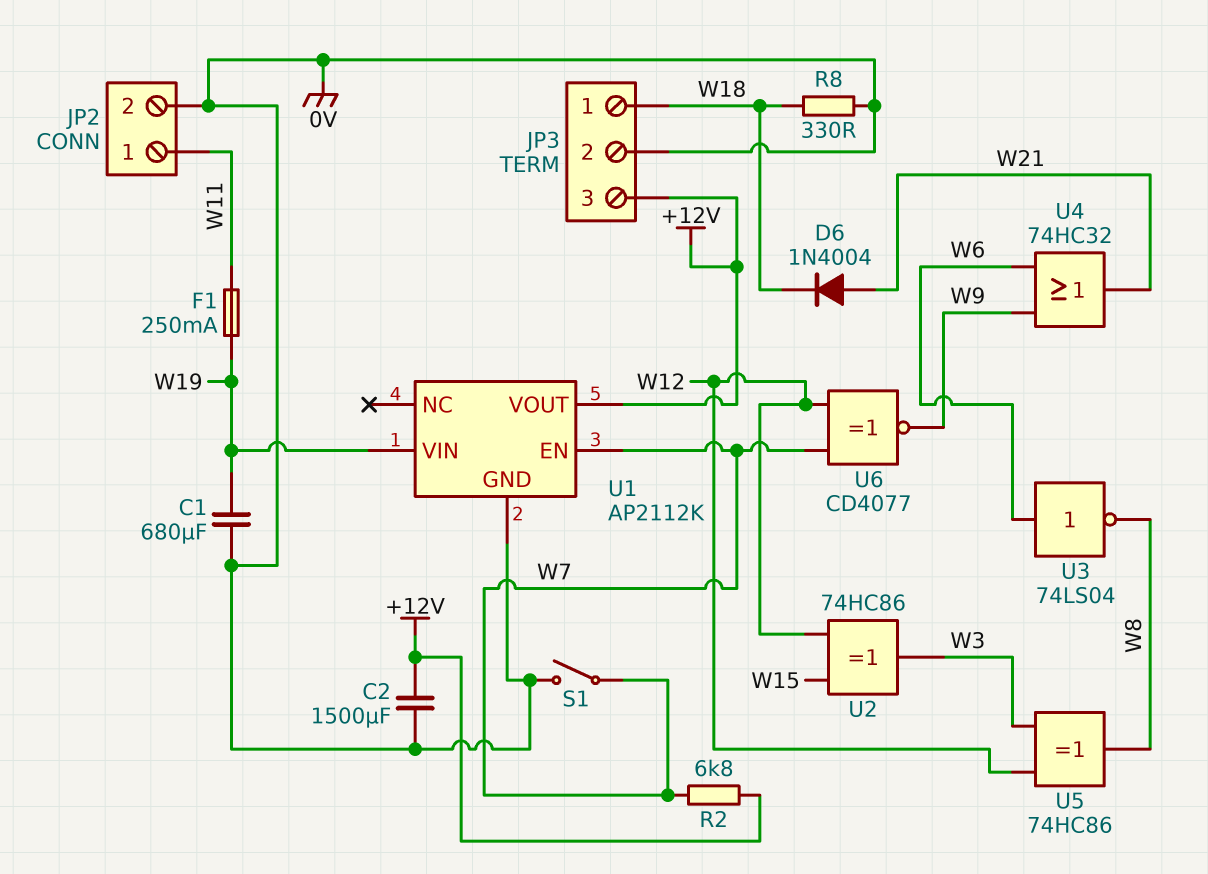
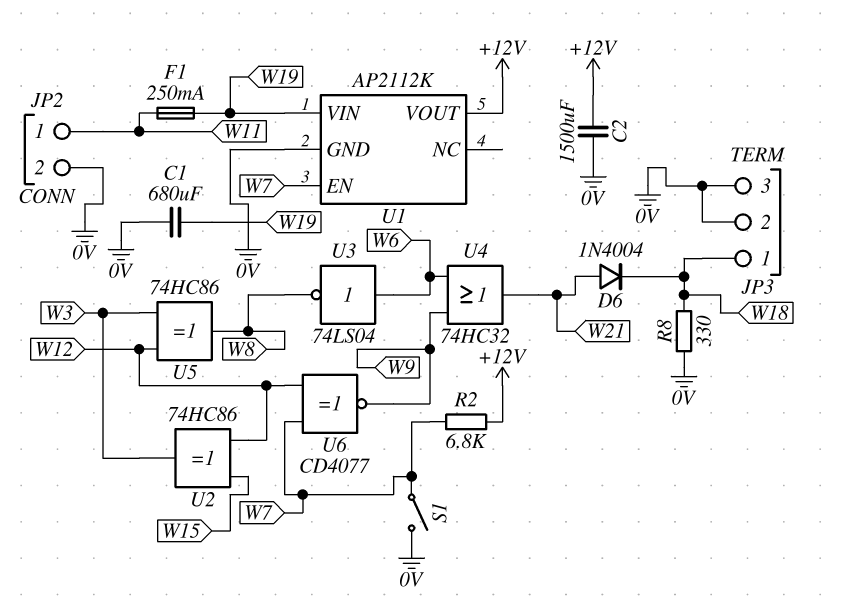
JP3 pin 3: +12V -> 0V

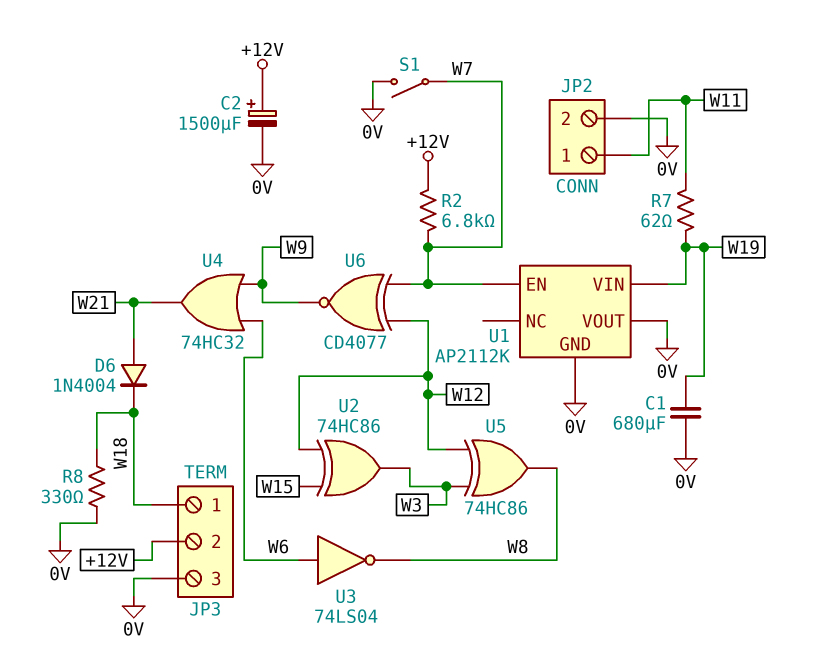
C2: 1500uF (+12V, 0V) -> 1500uF (plus +12V, minus 0V)
F1: 250mA (W11, W19) -> none
JP3 pin 2: 0V -> +12V
R7: none -> 62 (W11, W19)
U1 pin VOUT: +12V -> 0V

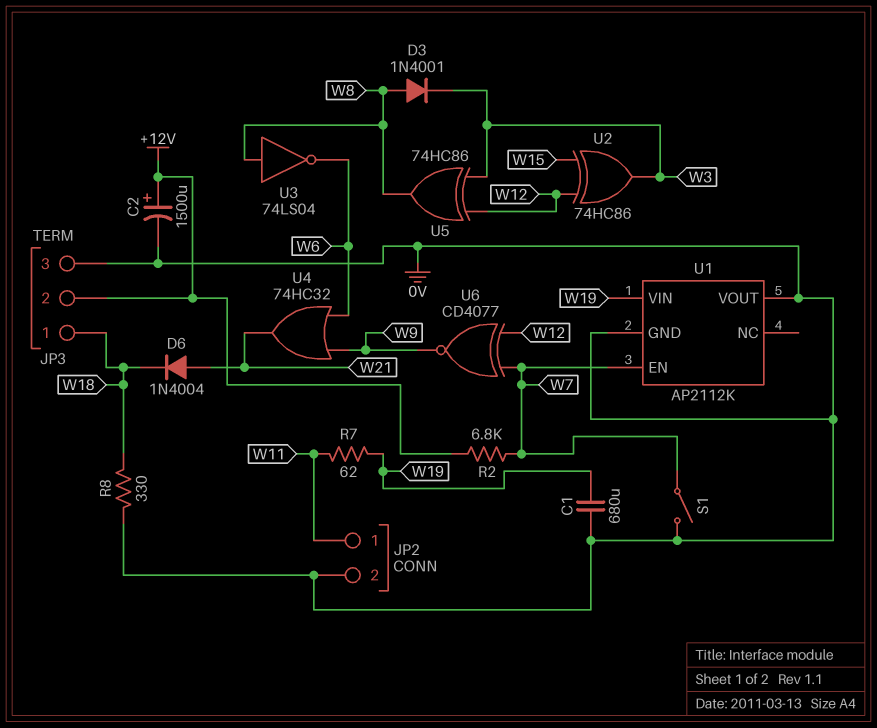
D3: none -> diode 1N4001 (A W8, K W3)
U3: NOT 74LS04 (in W6, out W8) -> NOT 74LS04 (in W8, out W6)

